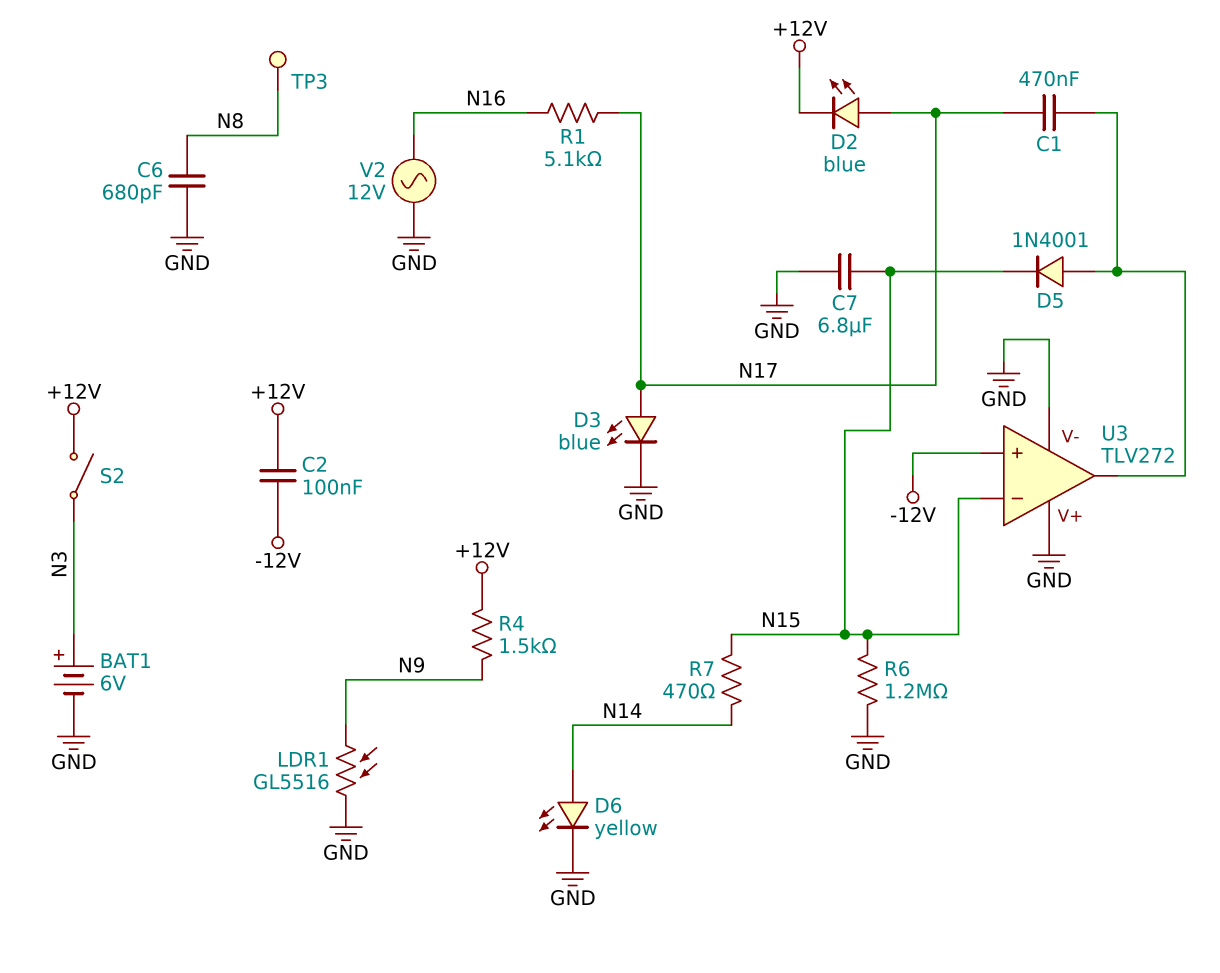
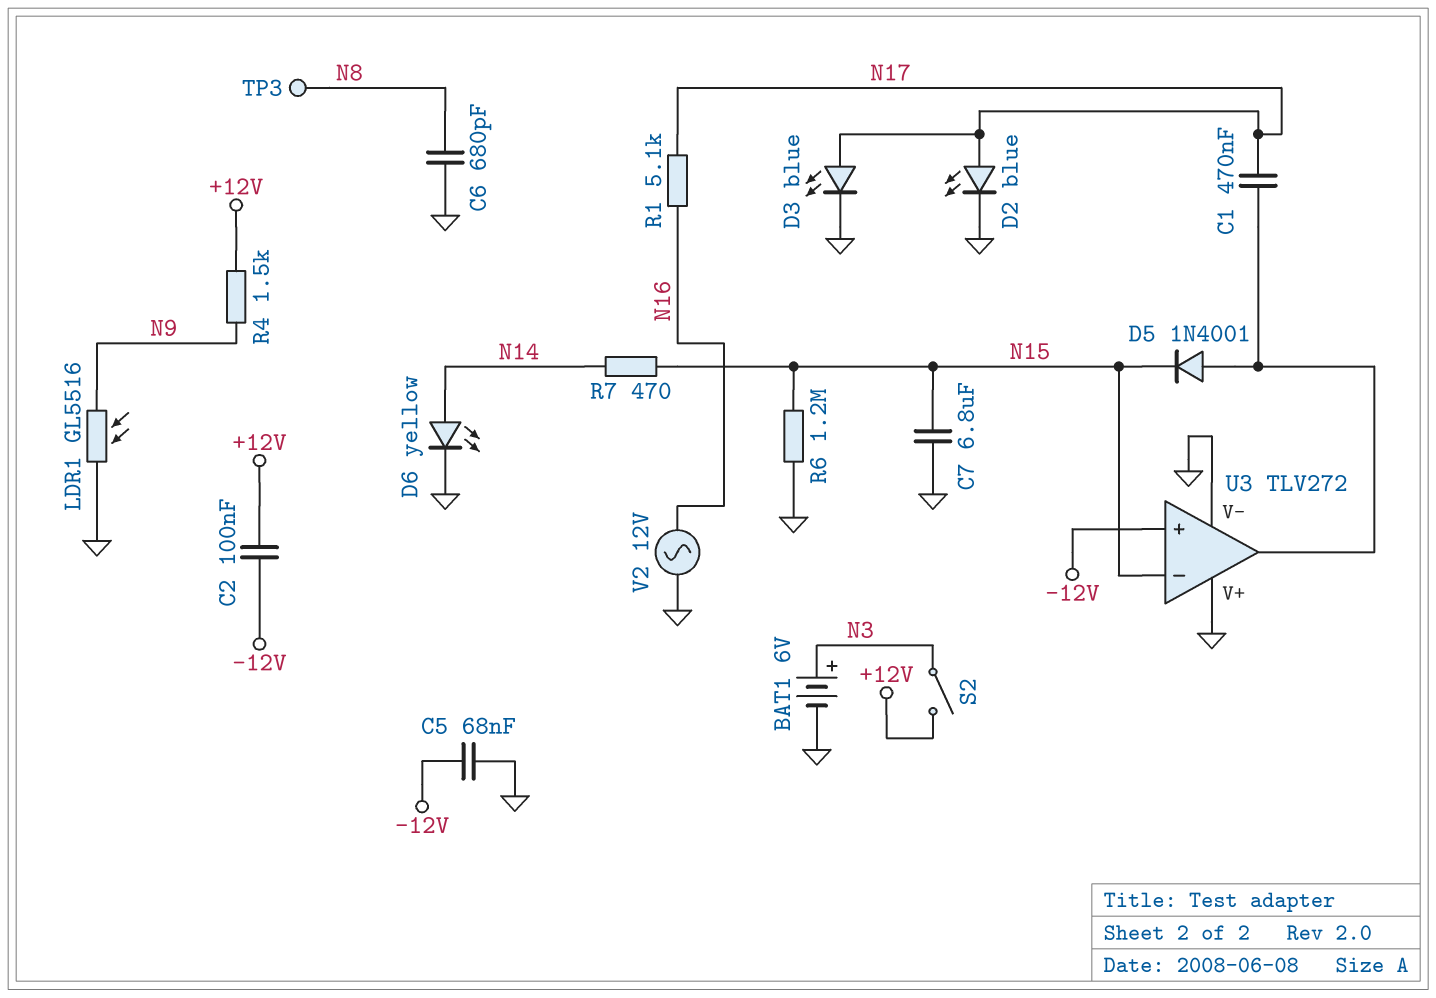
C5: none -> 68nF (-12V, GND)
D2: LED blue (A N17, K +12V) -> LED blue (A N17, K GND)

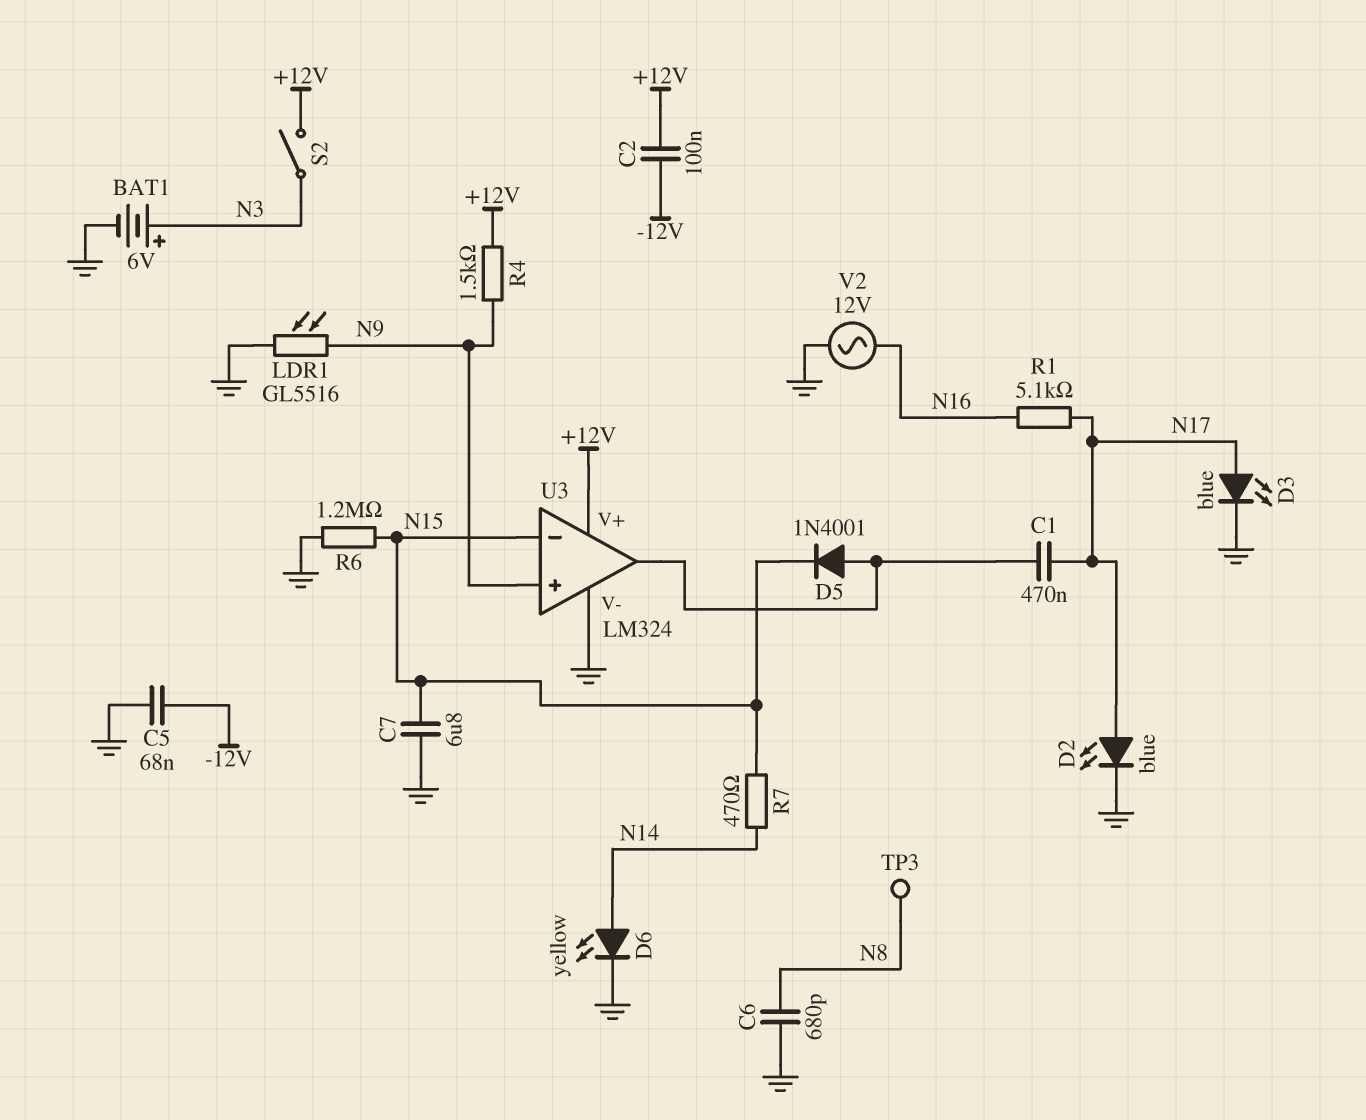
U3: TLV272 -> LM324
U3 pin V+: GND -> +12V
U3 pin in+: -12V -> N9

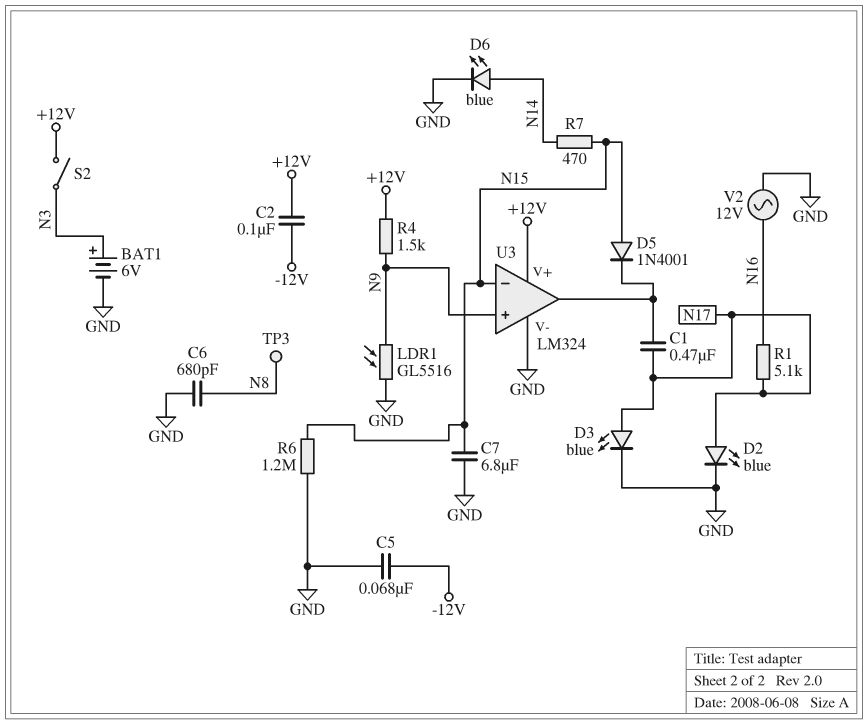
D5: diode 1N4001 (A U3/out, K N15) -> diode 1N4001 (A N15, K U3/out)
D6: LED yellow (A N14, K GND) -> LED blue (A N14, K GND)

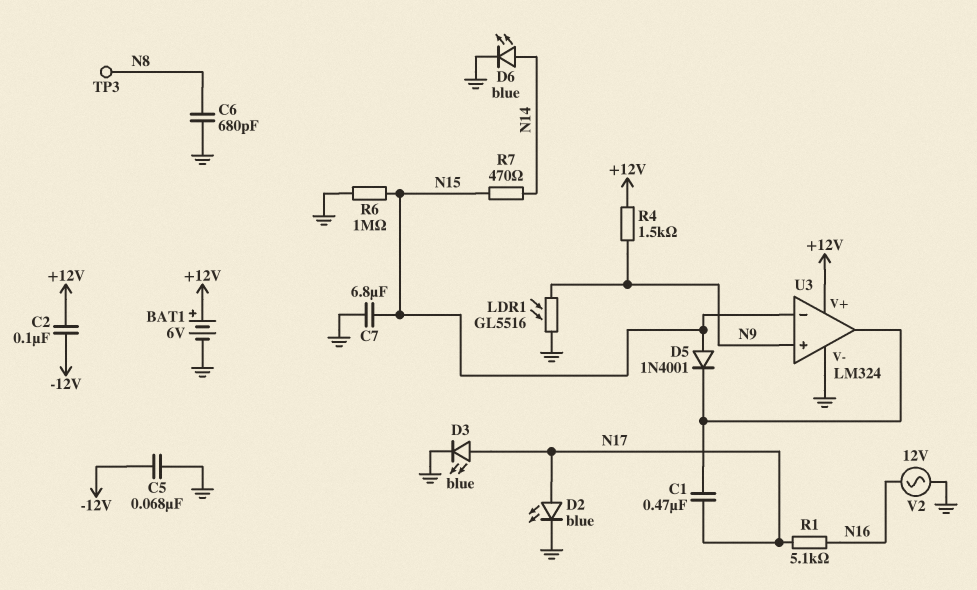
BAT1: 6V (plus N3, minus GND) -> 6V (plus +12V, minus GND)
R6: 1.2M (GND, N15) -> 1M (GND, N15)
S2: switch (+12V, N3) -> none

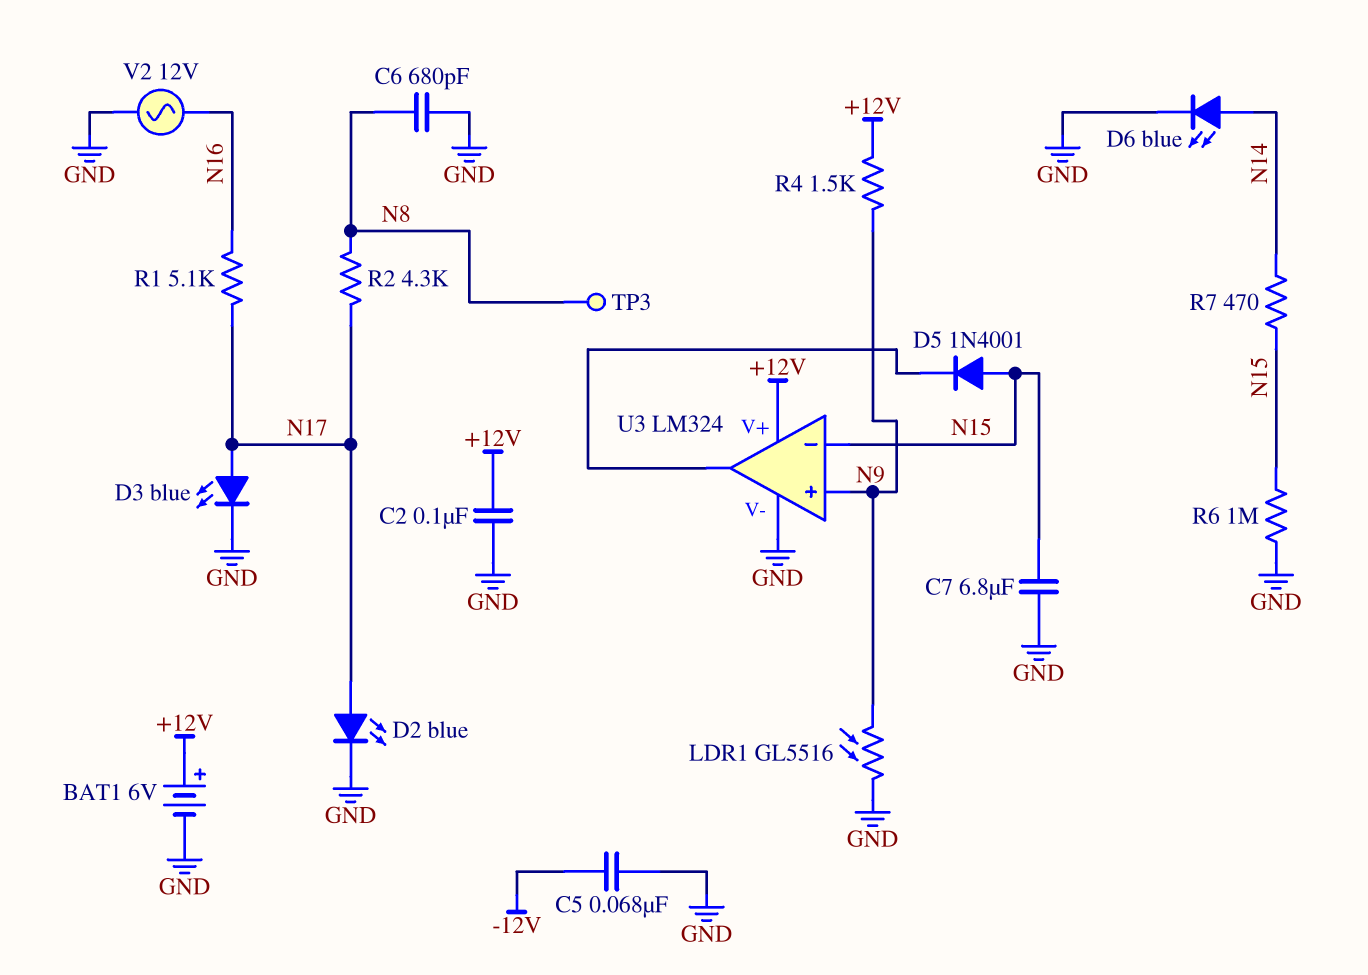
C1: 470nF (N17, U3/out) -> none
C2: 100nF (+12V, -12V) -> 100nF (+12V, GND)
R2: none -> 4.3k (N8, N17)

